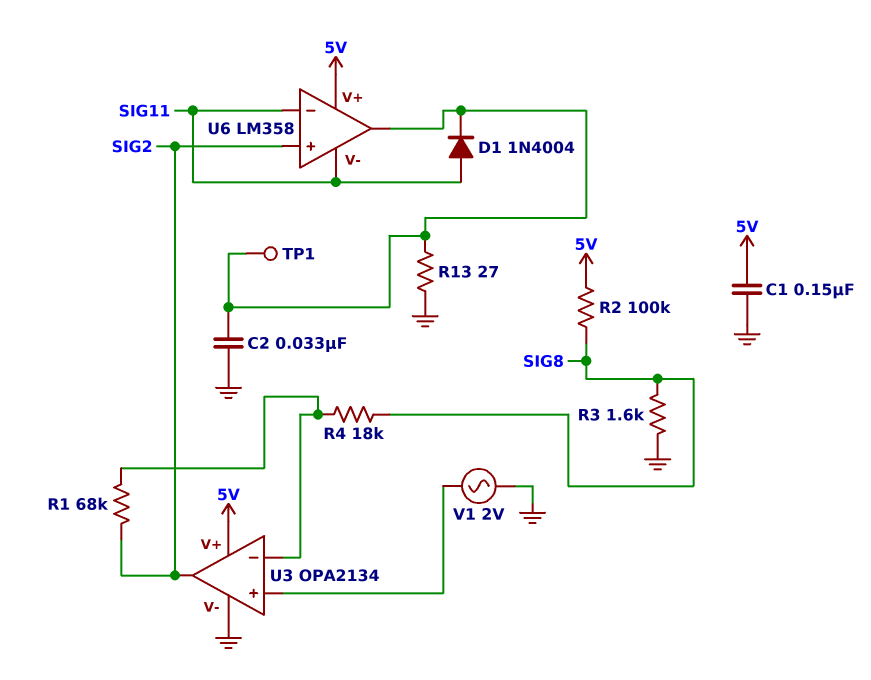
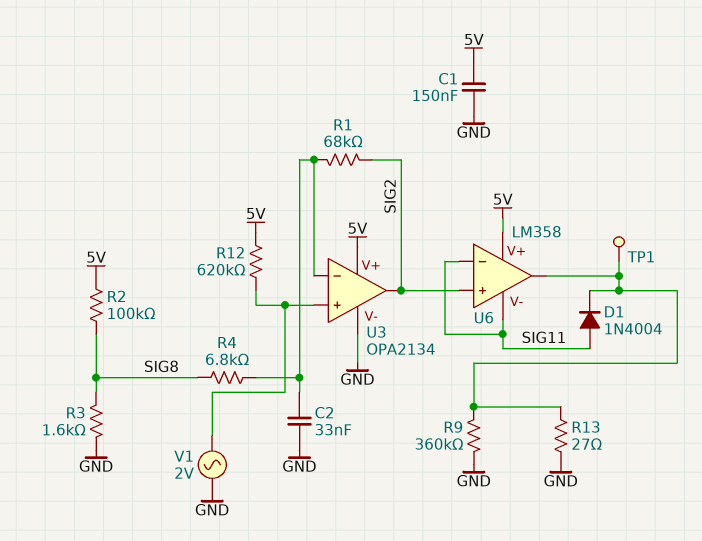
C2: 33nF (GND, U6/out) -> 33nF (GND, U3/in-)
R4: 18k (SIG8, U3/in-) -> 6.8k (SIG8, U3/in-)
R9: none -> 360k (GND, U6/out)
R12: none -> 620k (5V, U3/in+)

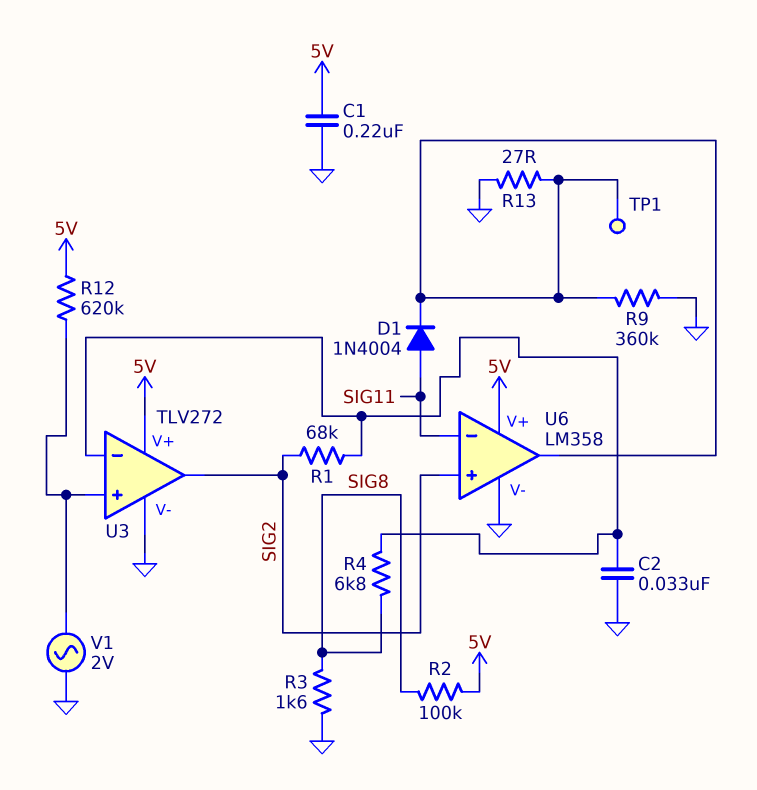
C1: 150nF (5V, GND) -> 220nF (5V, GND)
U3: OPA2134 -> TLV272
U6 pin V-: SIG11 -> GND

